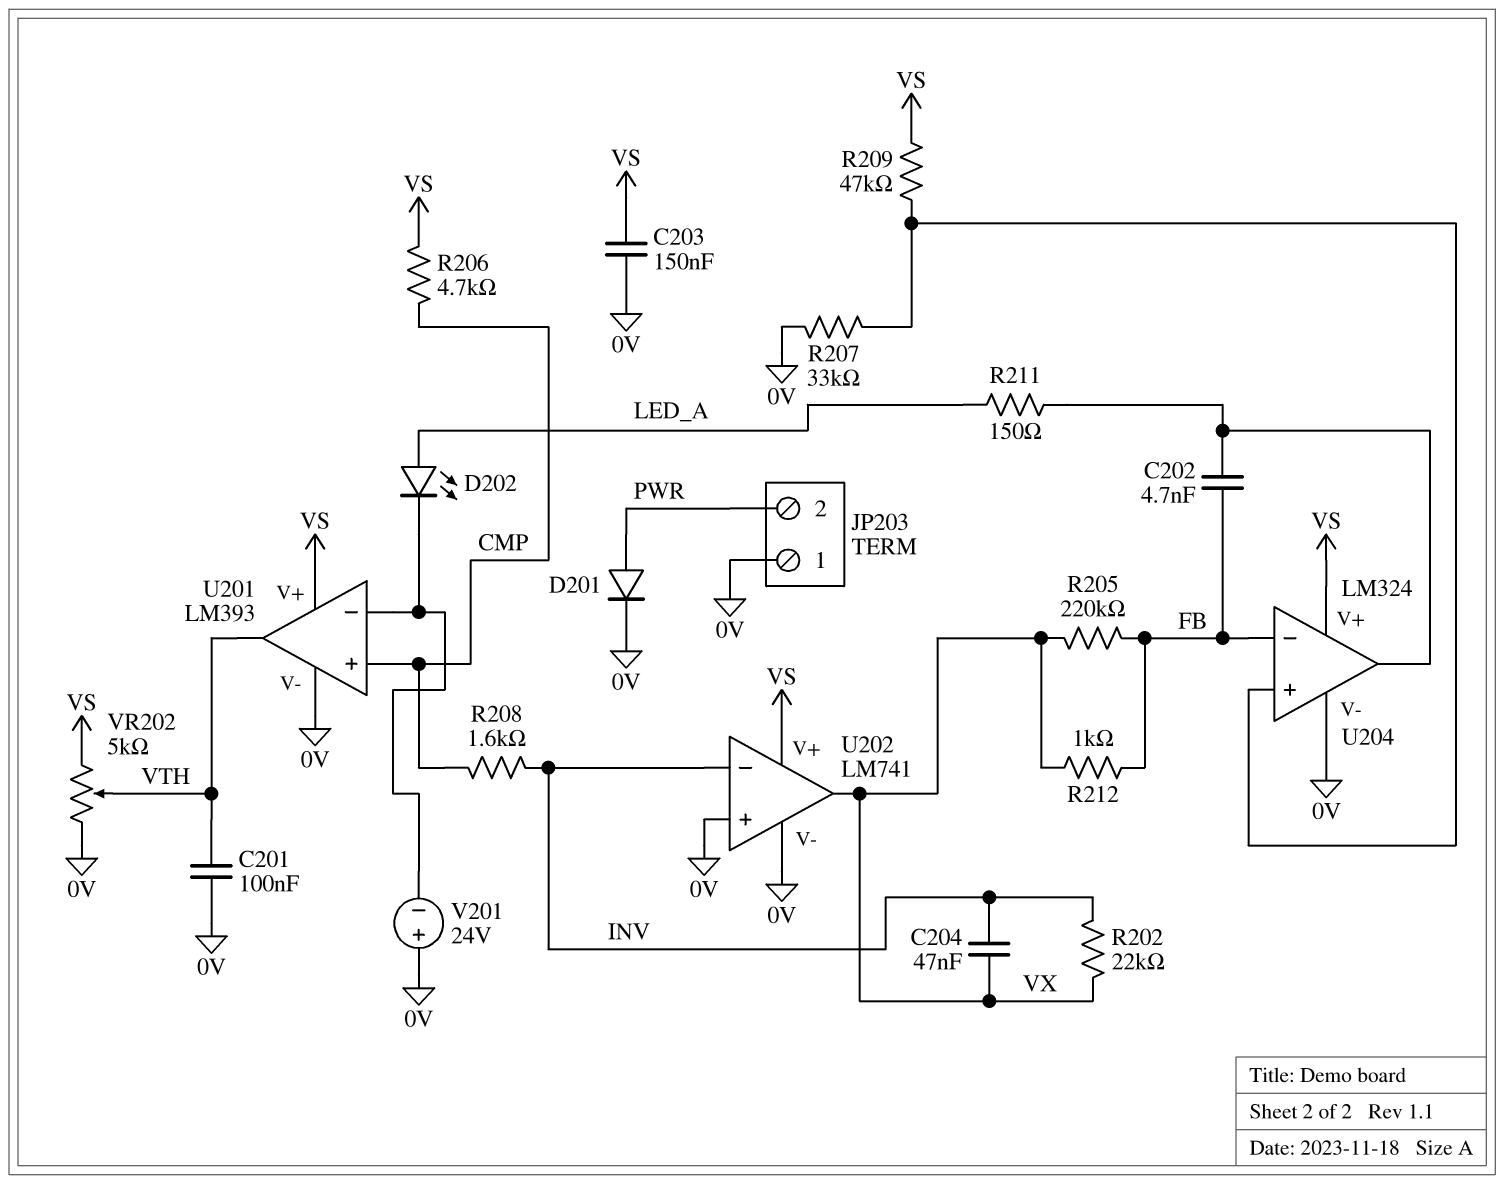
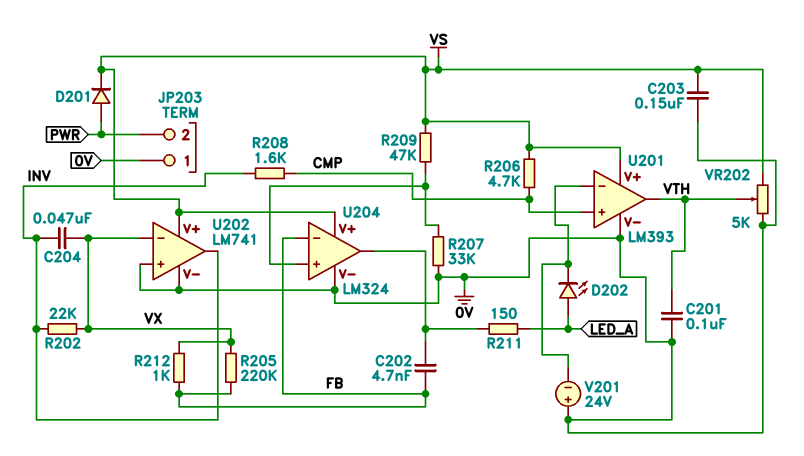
D201: diode (A PWR, K 0V) -> diode (A PWR, K VS)
U202 pin in-: INV -> VX
U202 pin out: VX -> INV

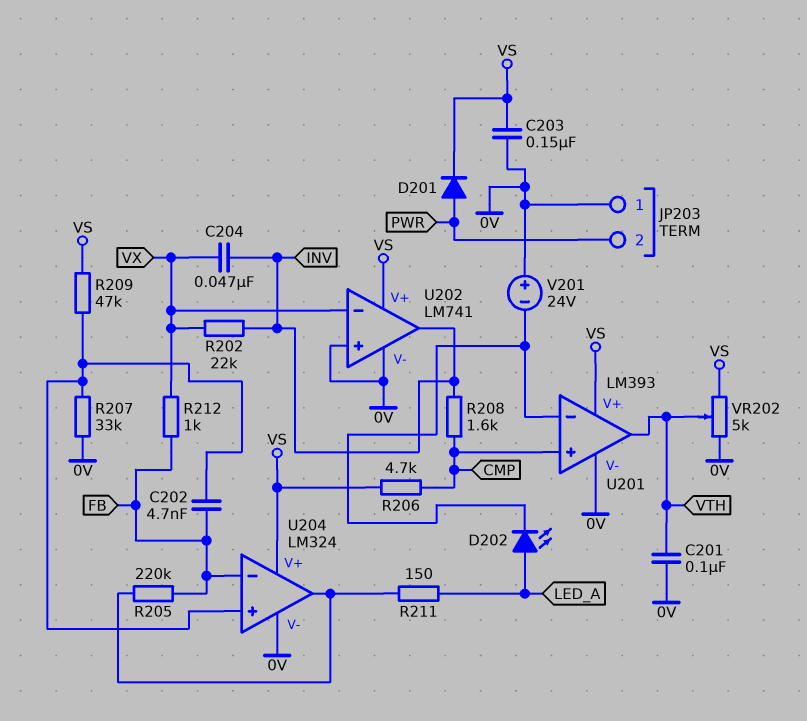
C202: 4.7nF (FB, U204/out) -> 4.7nF (FB, U204/in+)
R205: 220k (FB, VX) -> 220k (FB, U204/out)

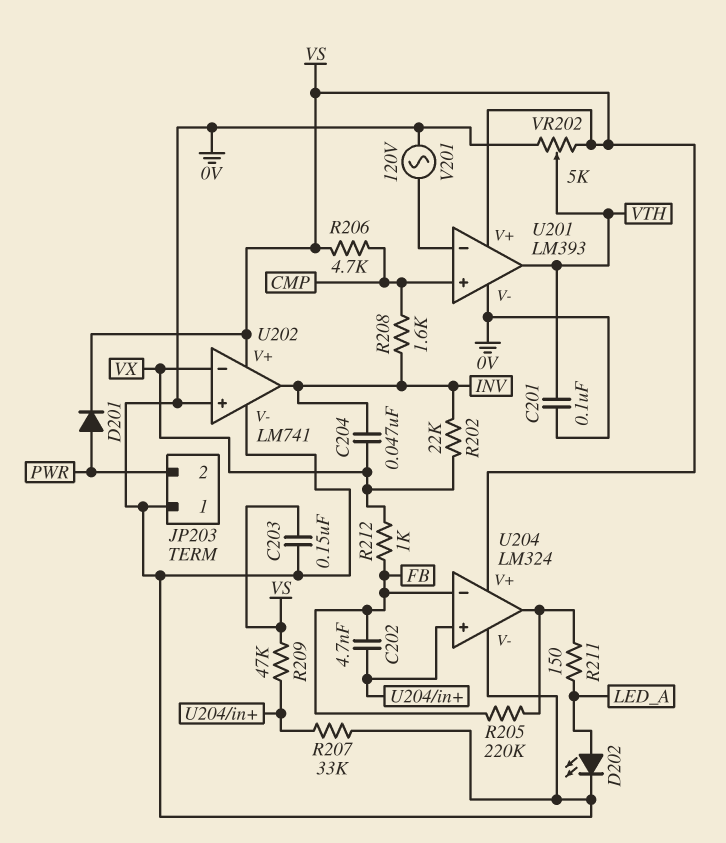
D202: LED (A LED_A, K U201/in-) -> LED (A LED_A, K 0V)
V201: 24V (plus 0V, minus U201/in-) -> AC 120V (0V, U201/in-)

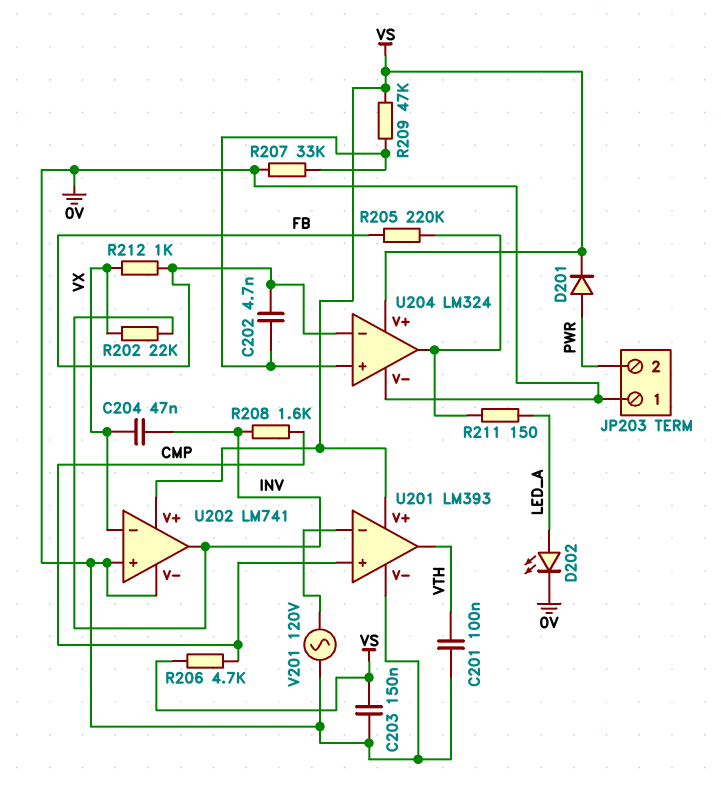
VR202: 5k (0V, VS, wiper VTH) -> none

